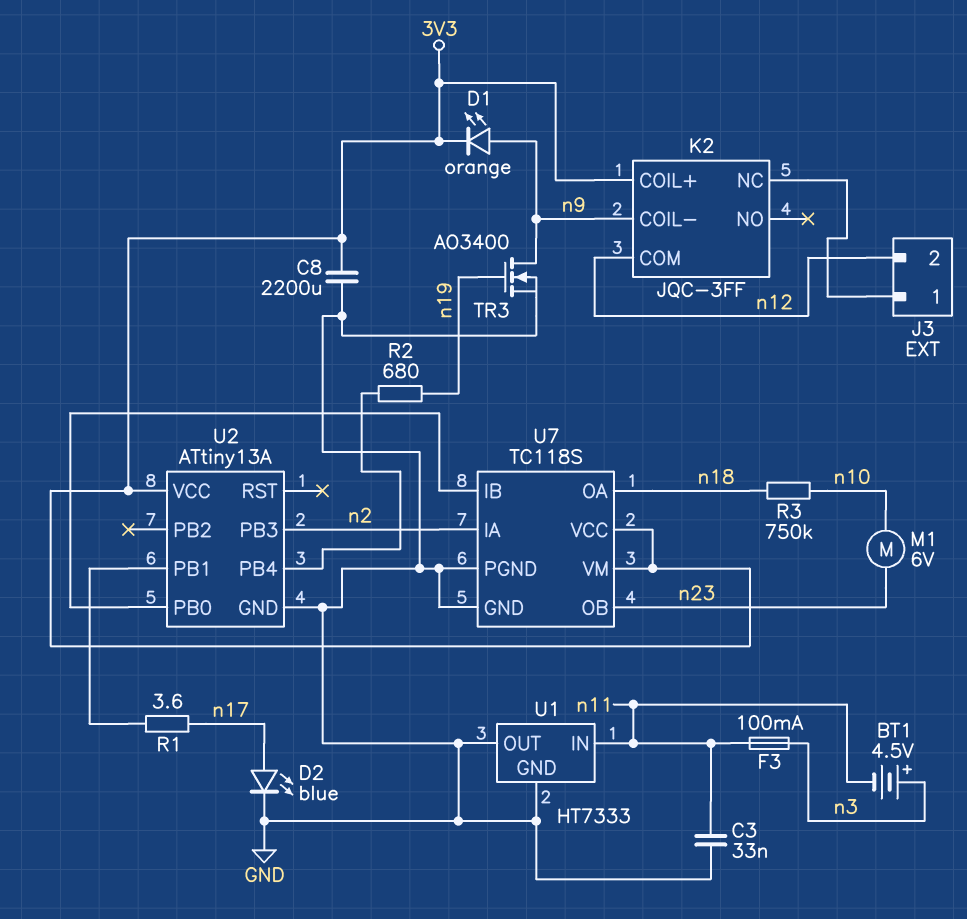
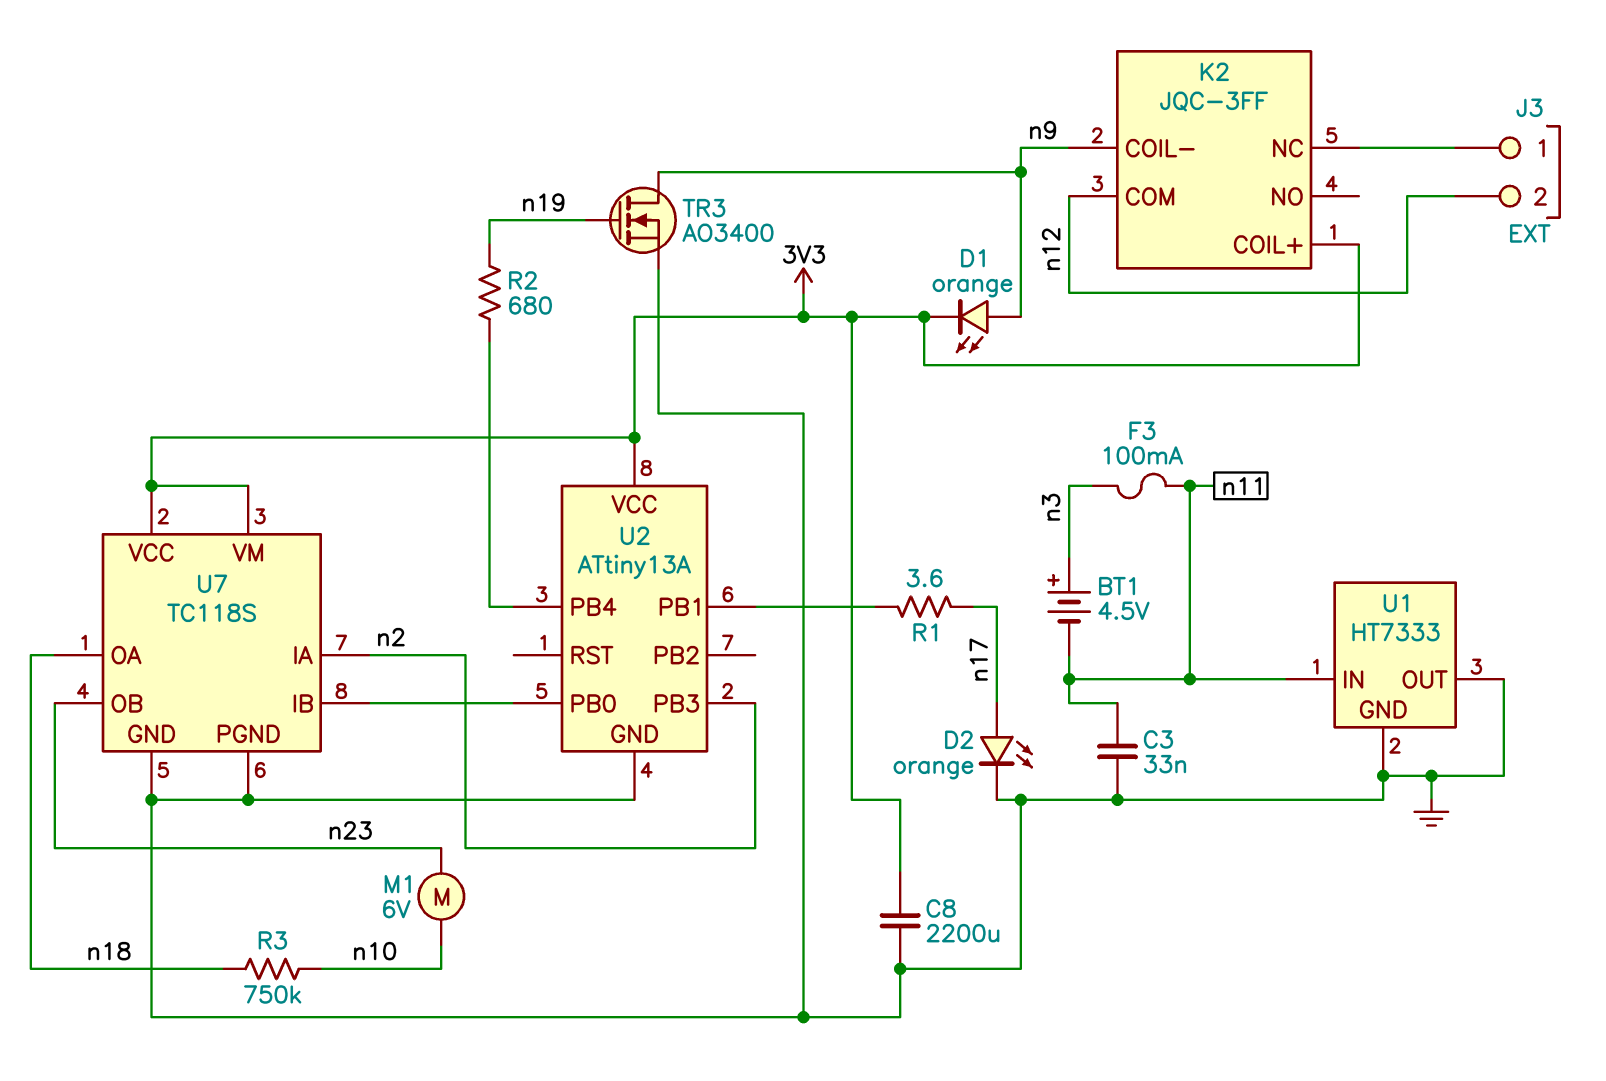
D2: LED blue (A n17, K GND) -> LED orange (A n17, K GND)

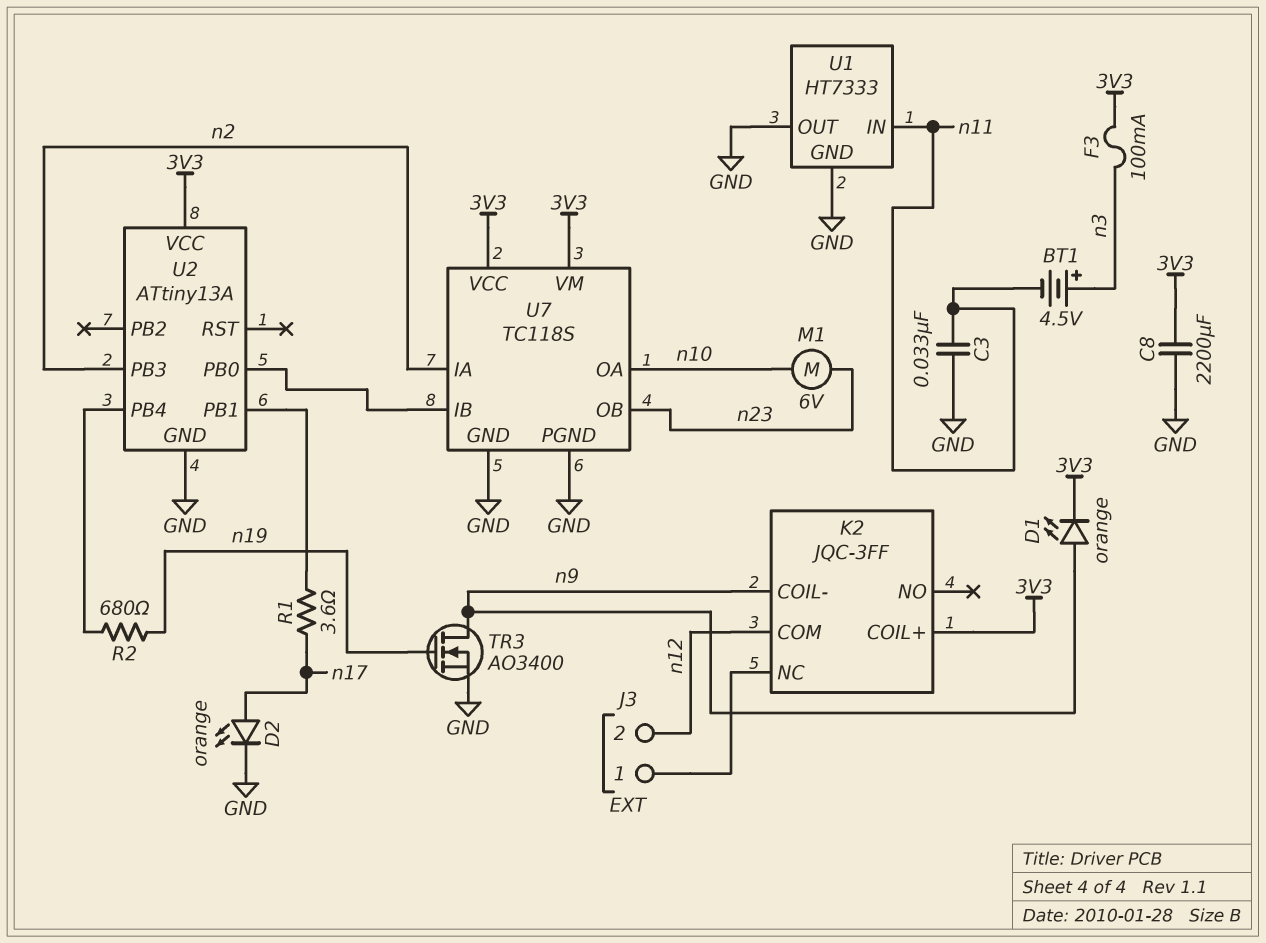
F3: 100mA (n3, n11) -> 100mA (3V3, n3)
R3: 750k (n10, n18) -> none
U7 pin OA: n18 -> n10

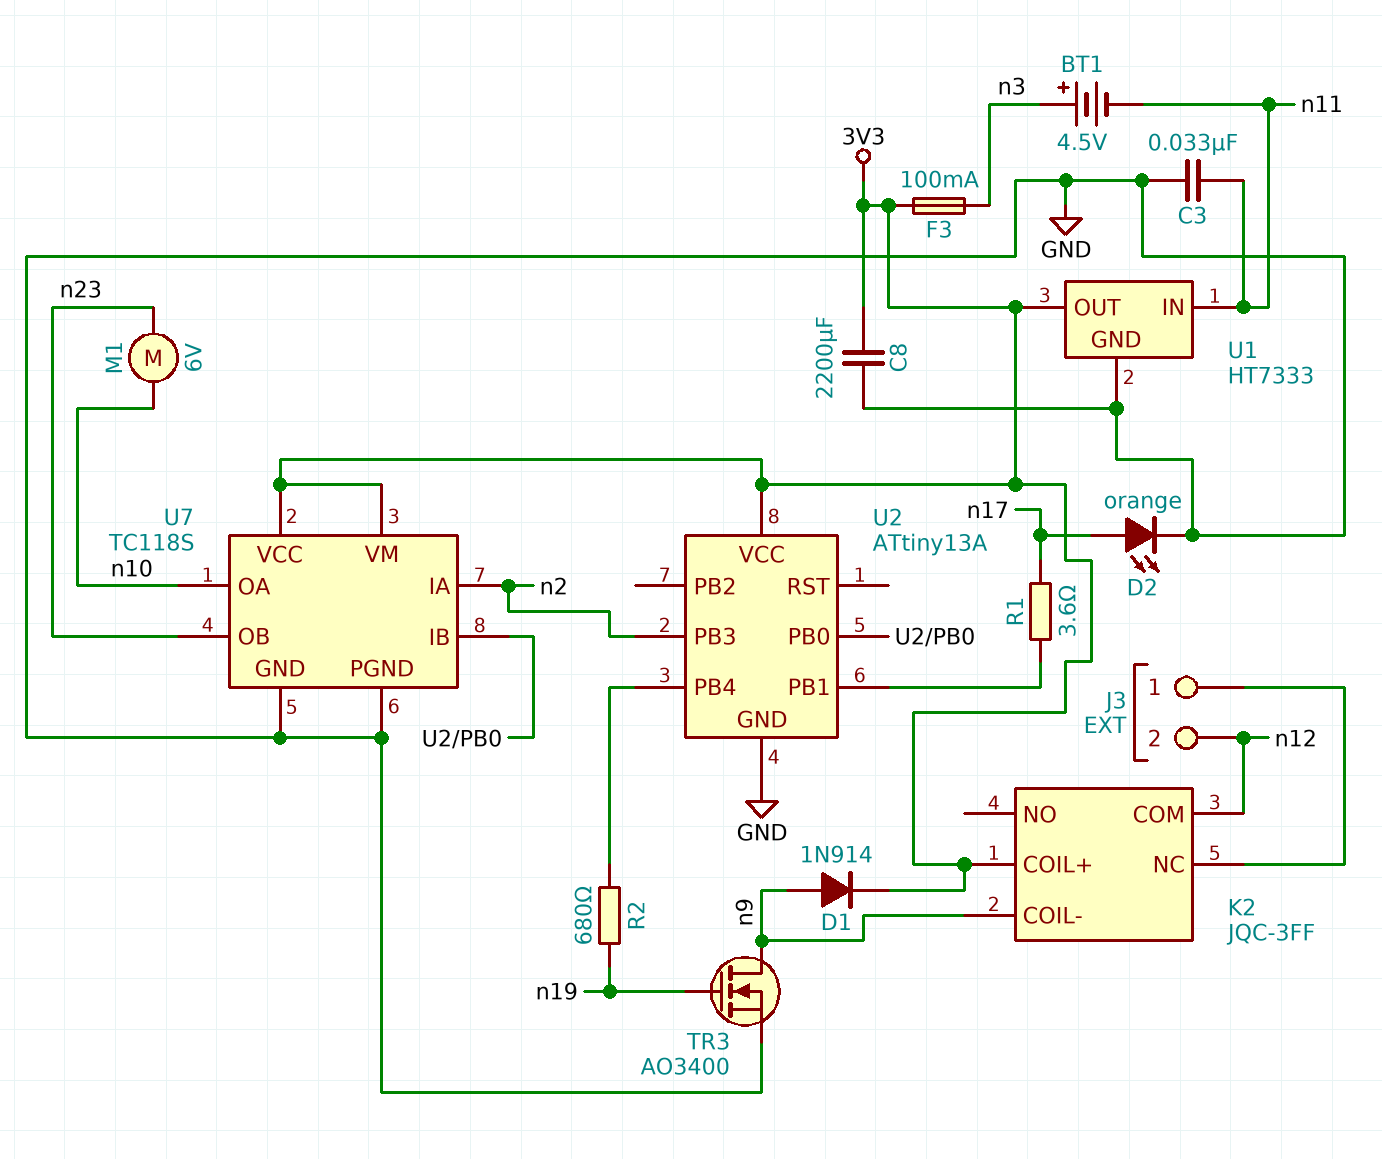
D1: LED orange (A n9, K 3V3) -> diode 1N914 (A n9, K 3V3)
U1 pin OUT: GND -> 3V3

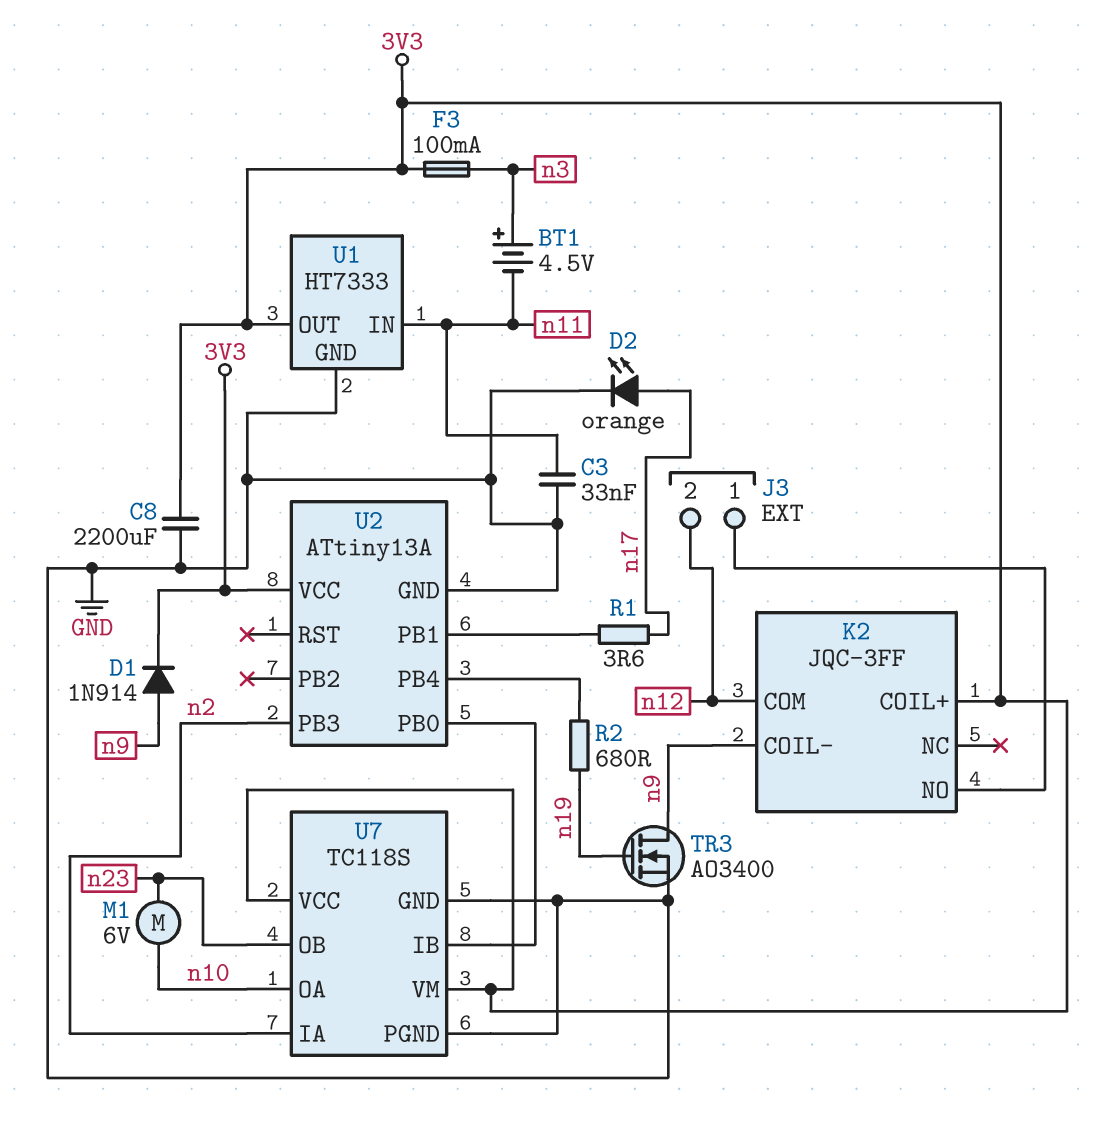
K2 pin NC: J3/1 -> none
K2 pin NO: none -> J3/1

